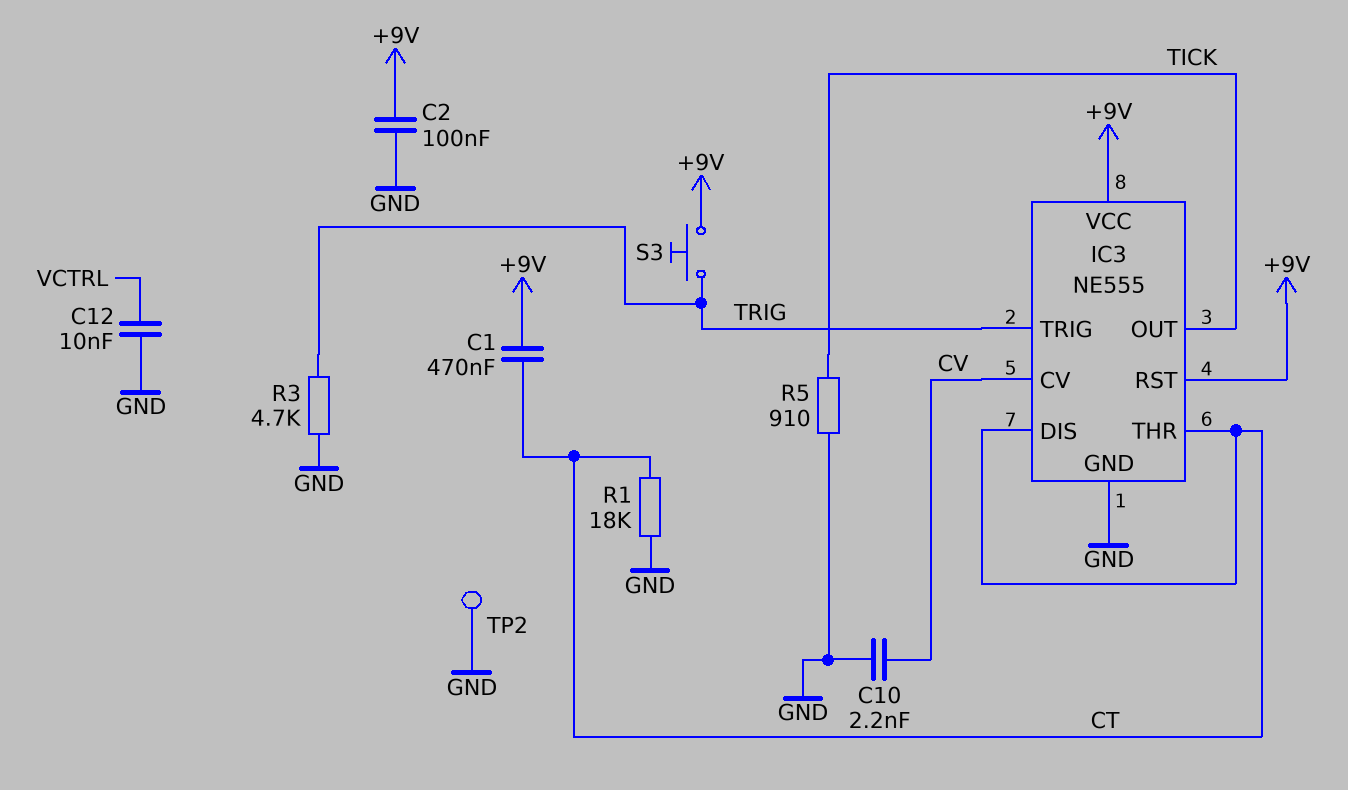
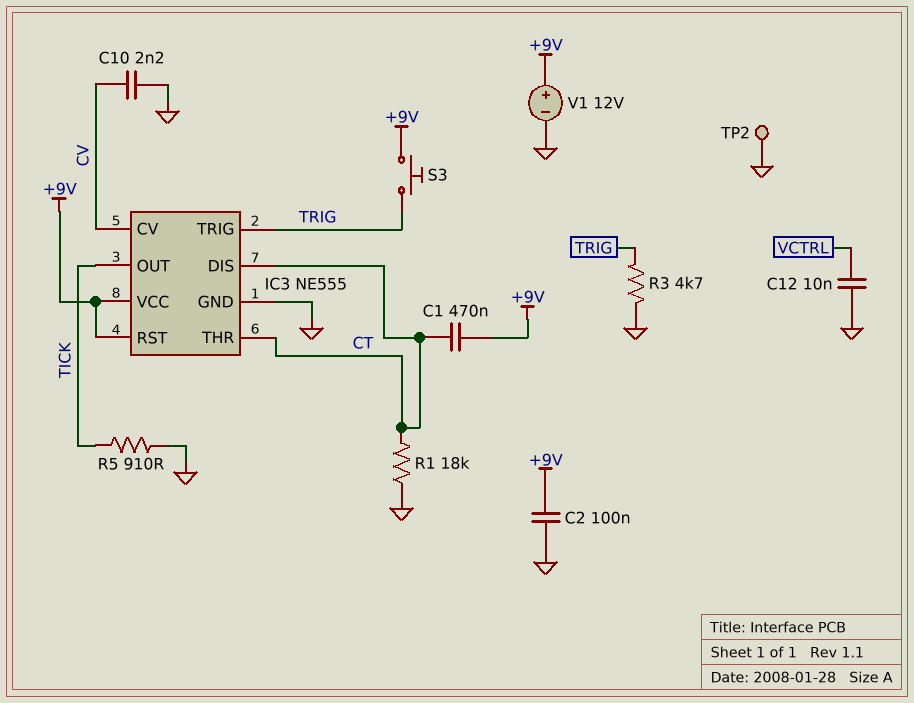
V1: none -> 12V (plus +9V, minus GND)

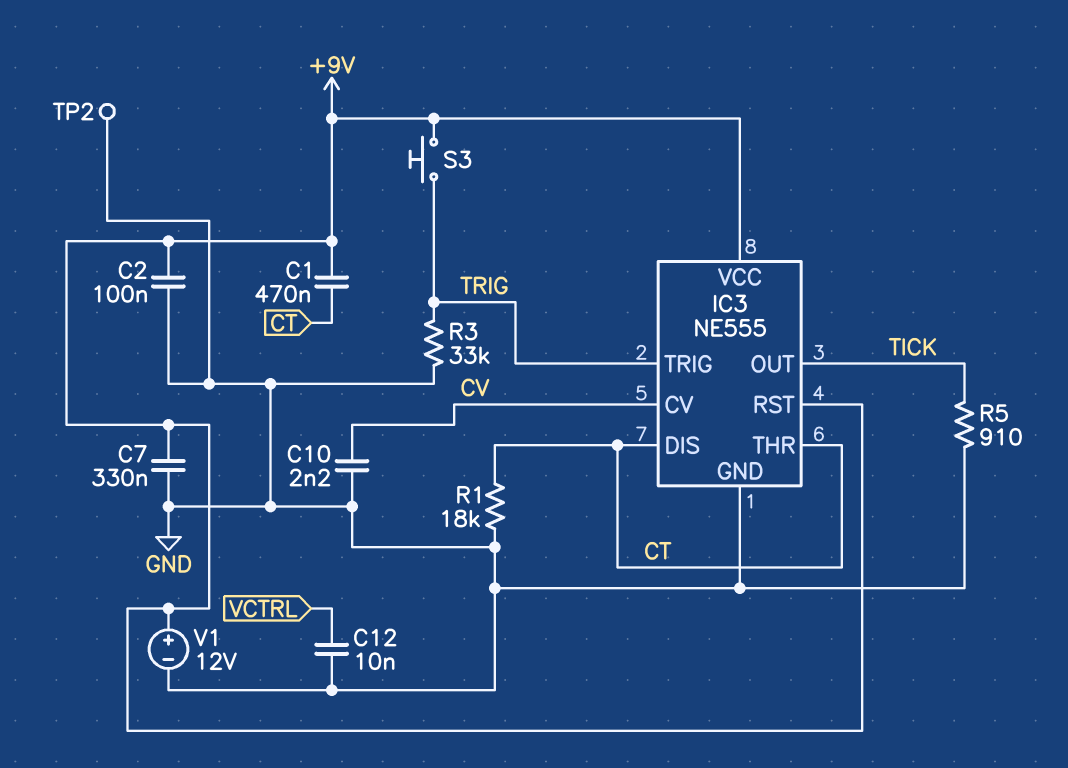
C7: none -> 330nF (+9V, GND)
R3: 4.7k (GND, TRIG) -> 33k (GND, TRIG)

